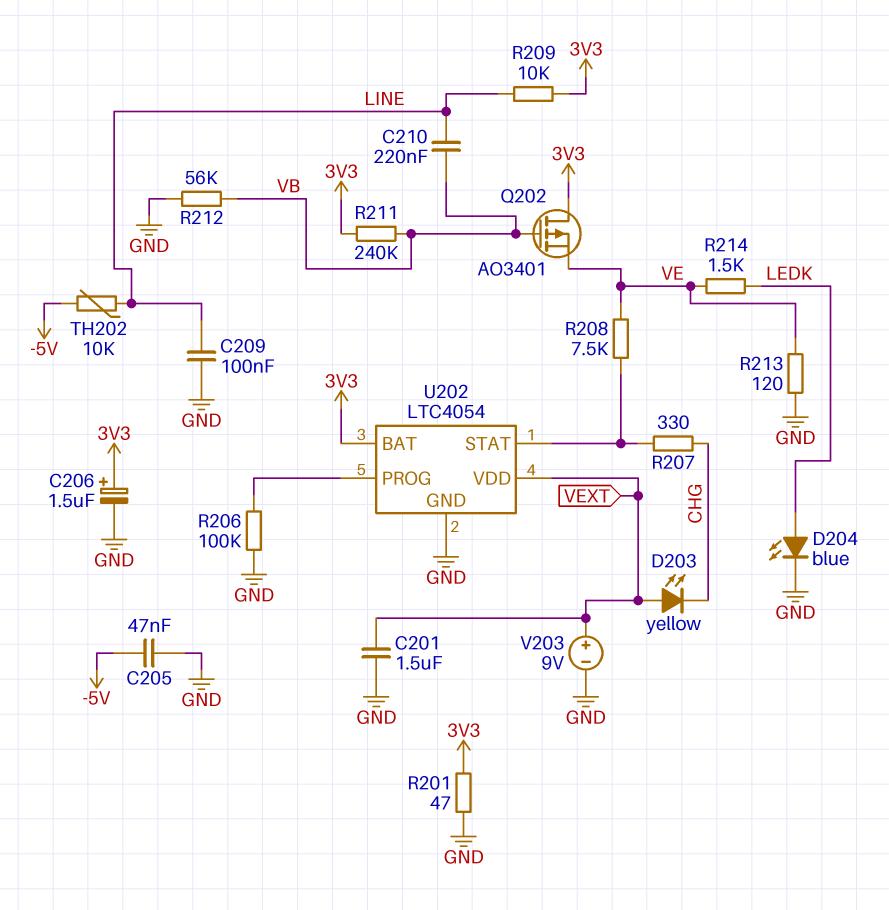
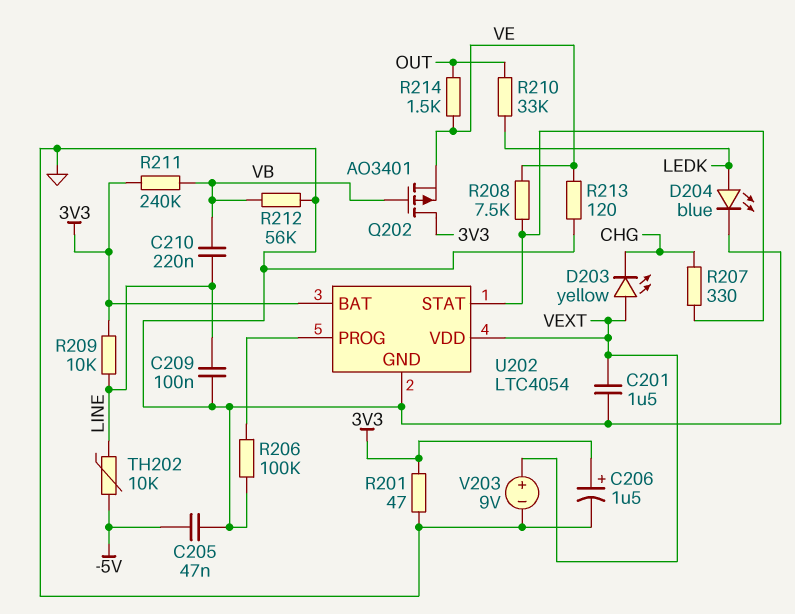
R210: none -> 33k (LEDK, OUT)
R214: 1.5k (LEDK, VE) -> 1.5k (OUT, VE)

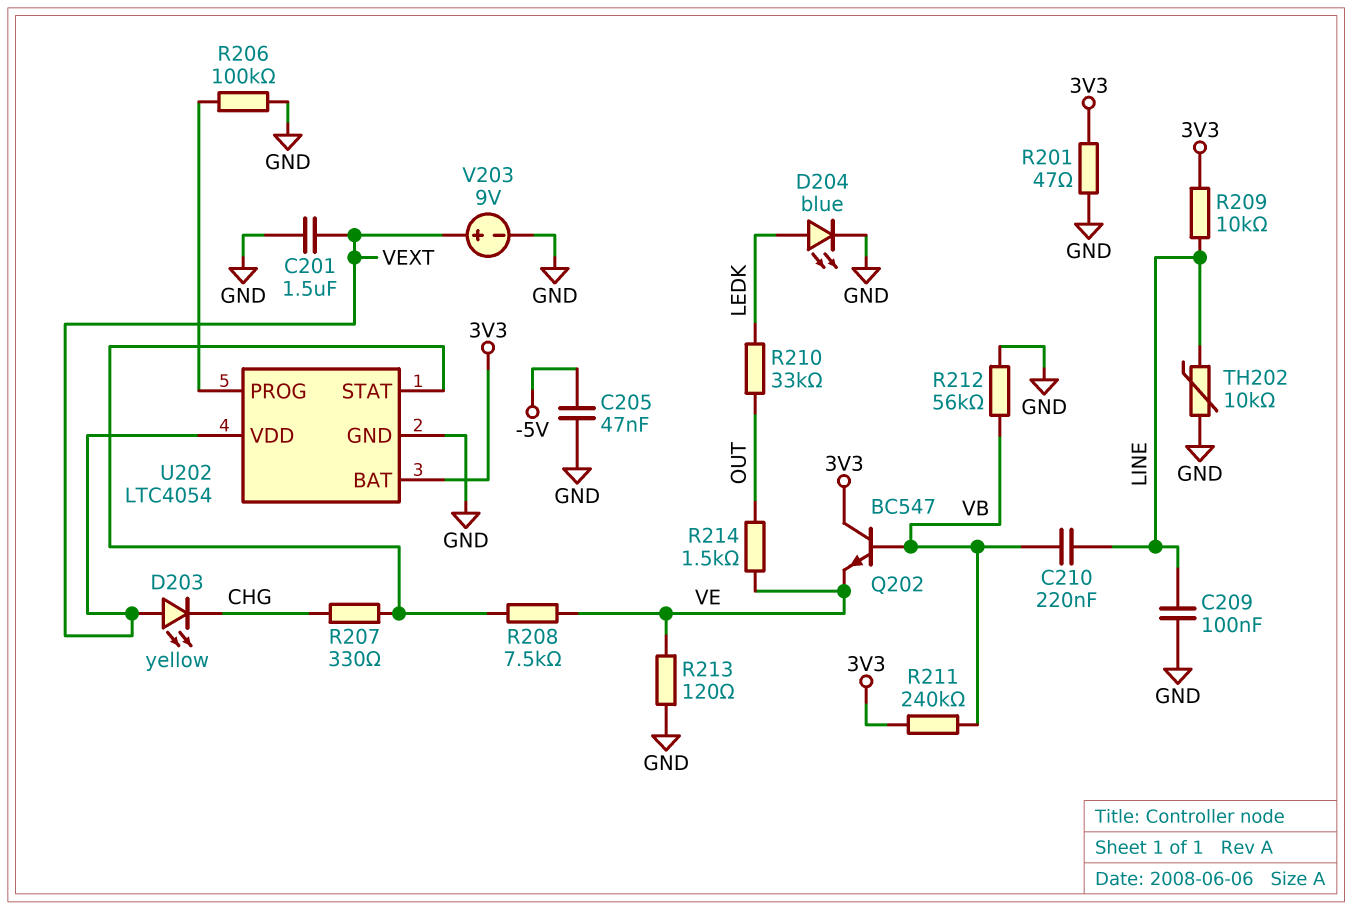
C206: 1.5uF (plus 3V3, minus GND) -> none
Q202: PMOS AO3401 (G VB, D 3V3, S VE) -> NPN BC547 (B VB, C 3V3, E VE)
TH202: 10k (-5V, LINE) -> 10k (GND, LINE)

